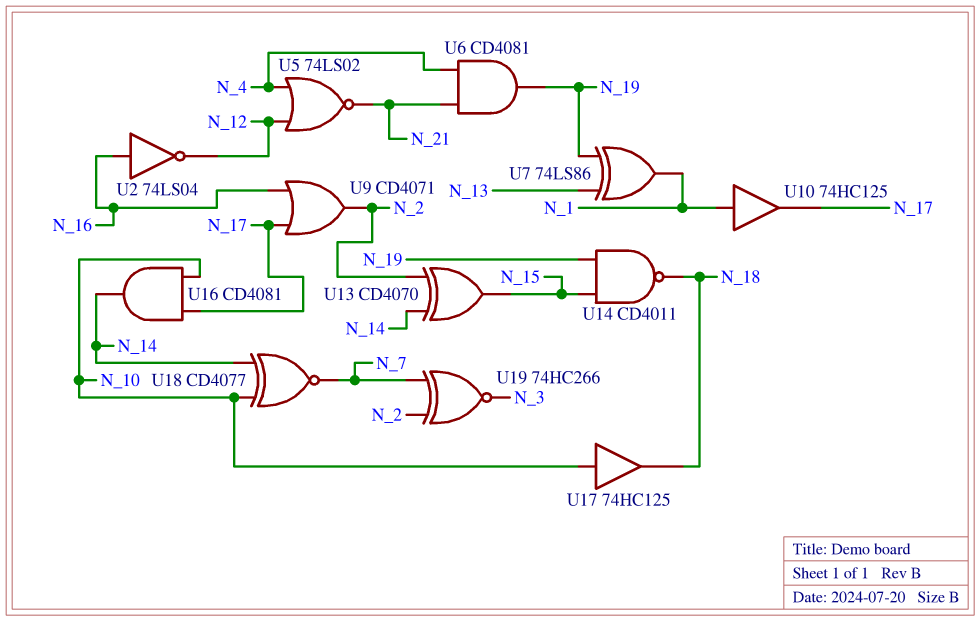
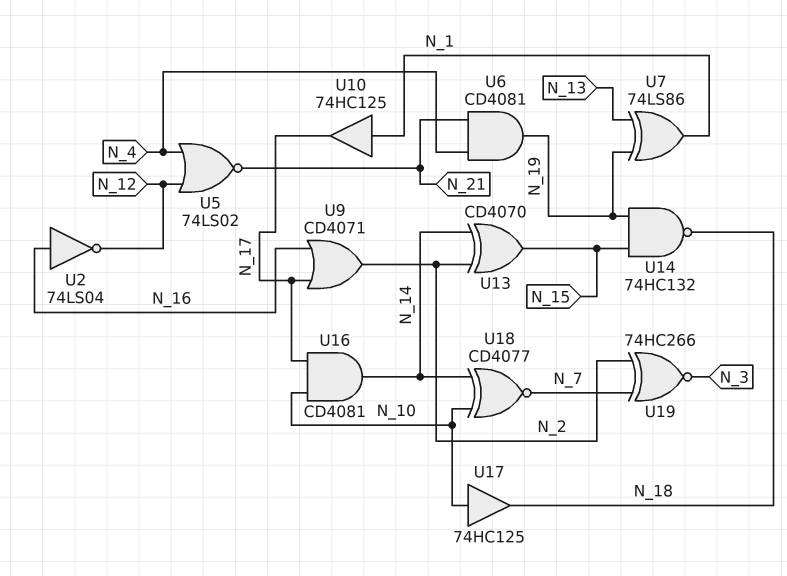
U14: NAND CD4011 (in N_15, in N_19, out N_18) -> NAND 74HC132 (in N_15, in N_19, out N_18)

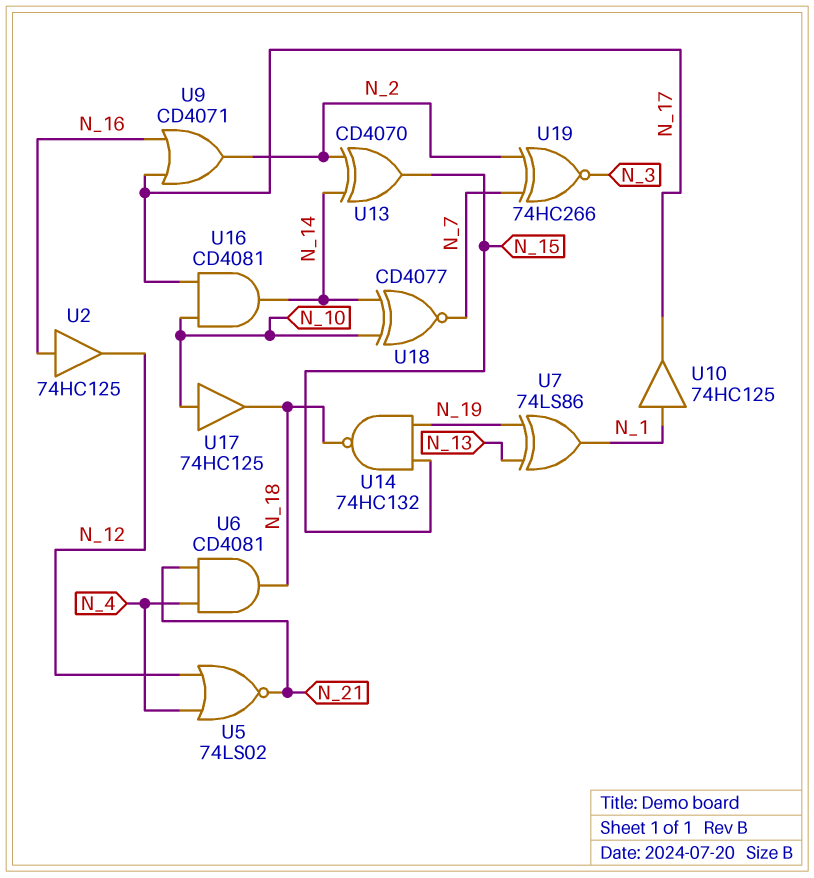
U2: NOT 74LS04 (in N_16, out N_12) -> buffer 74HC125 (in N_16, out N_12)
U6: AND CD4081 (in N_4, in N_21, out N_19) -> AND CD4081 (in N_4, in N_21, out N_18)

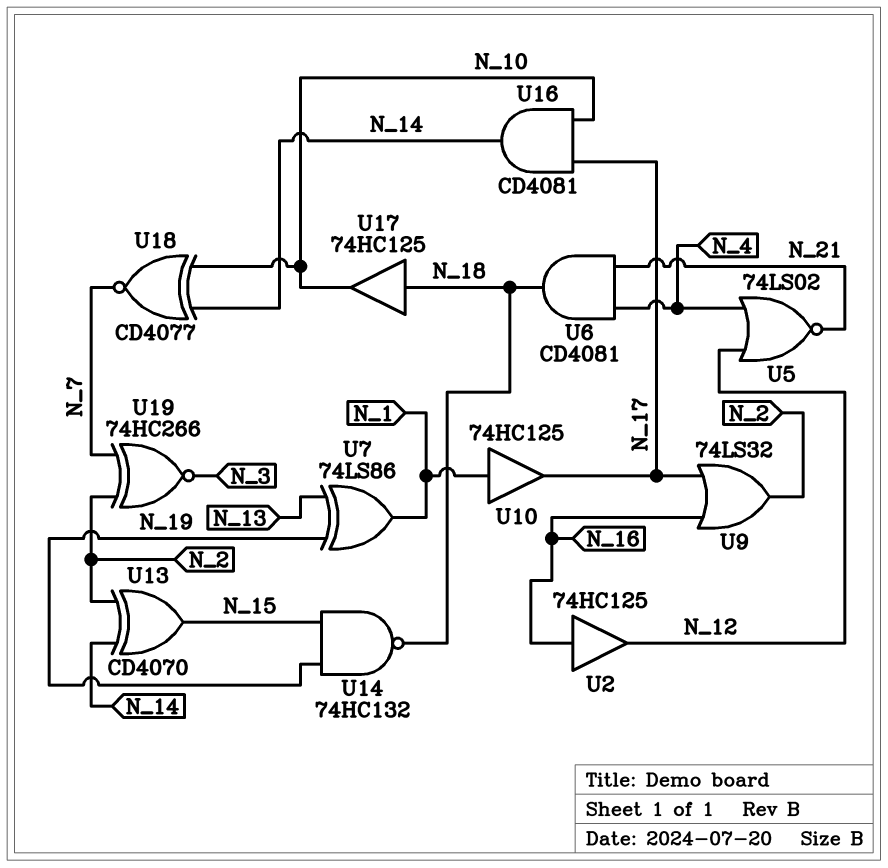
U9: OR CD4071 (in N_16, in N_17, out N_2) -> OR 74LS32 (in N_16, in N_17, out N_2)
U17: buffer 74HC125 (in N_10, out N_18) -> buffer 74HC125 (in N_18, out N_10)

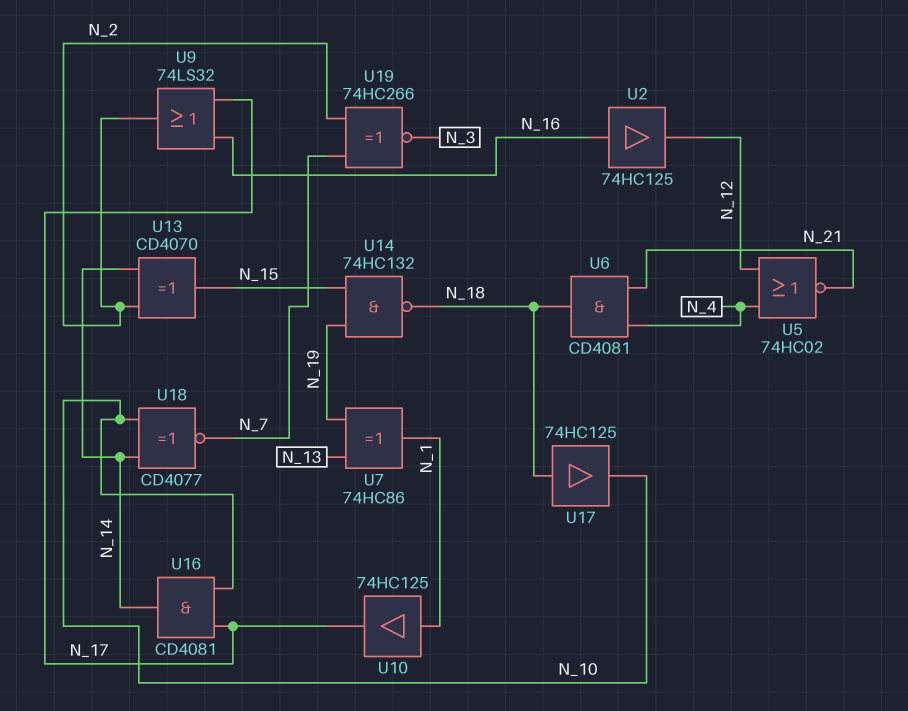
U5: NOR 74LS02 (in N_4, in N_12, out N_21) -> NOR 74HC02 (in N_4, in N_12, out N_21)
U7: XOR 74LS86 (in N_13, in N_19, out N_1) -> XOR 74HC86 (in N_13, in N_19, out N_1)

